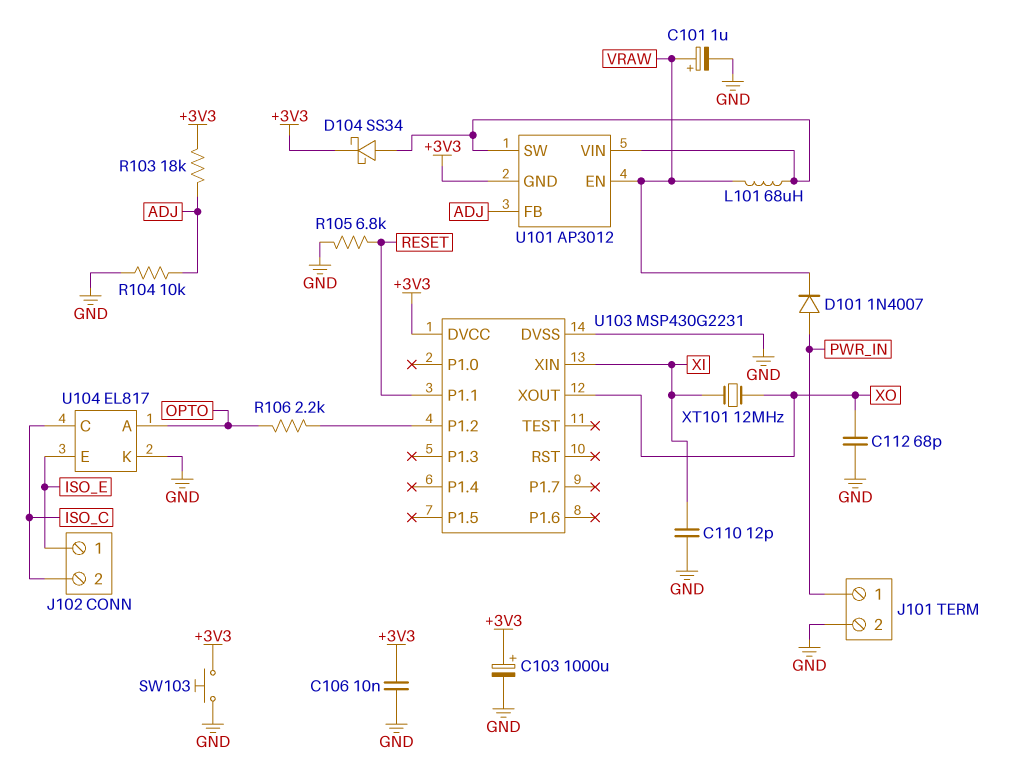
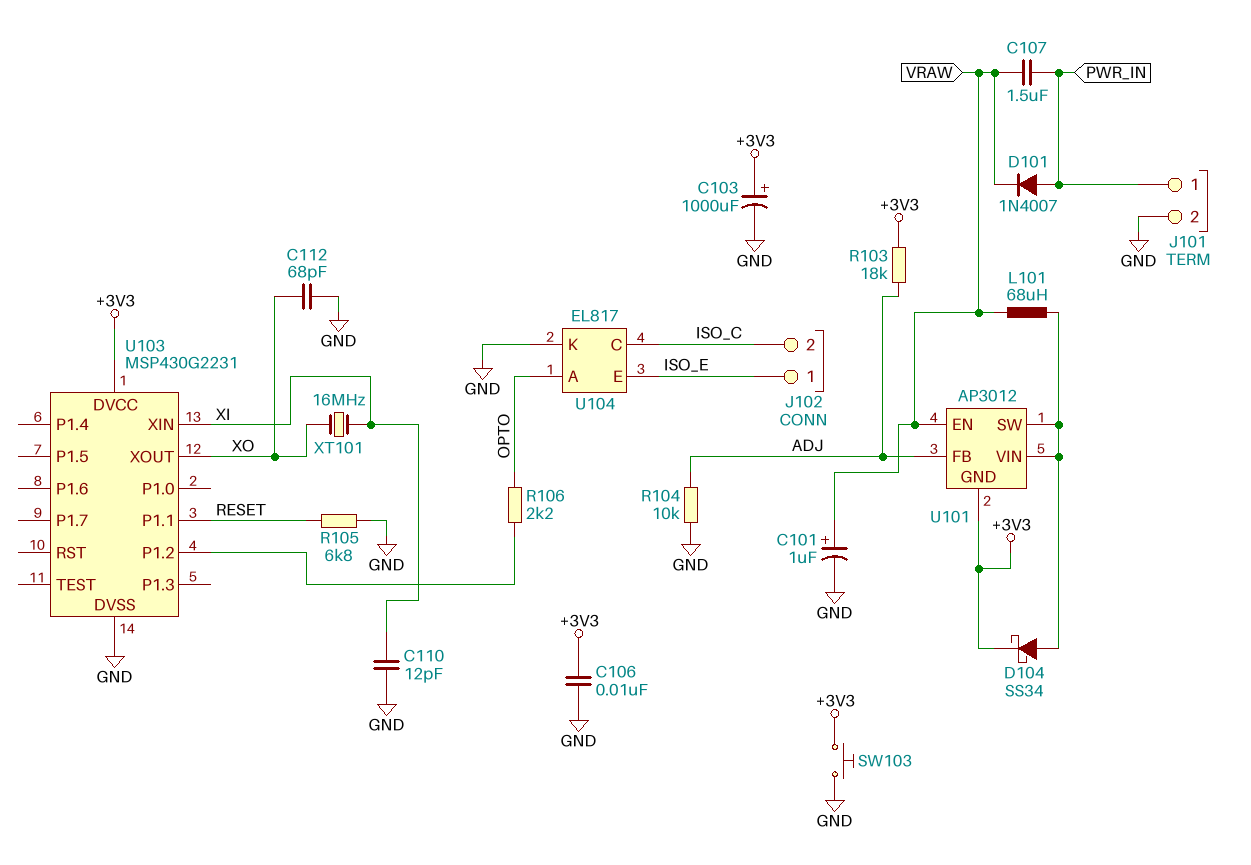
C107: none -> 1.5uF (PWR_IN, VRAW)
XT101: 12MHz (XI, XO) -> 16MHz (XI, XO)

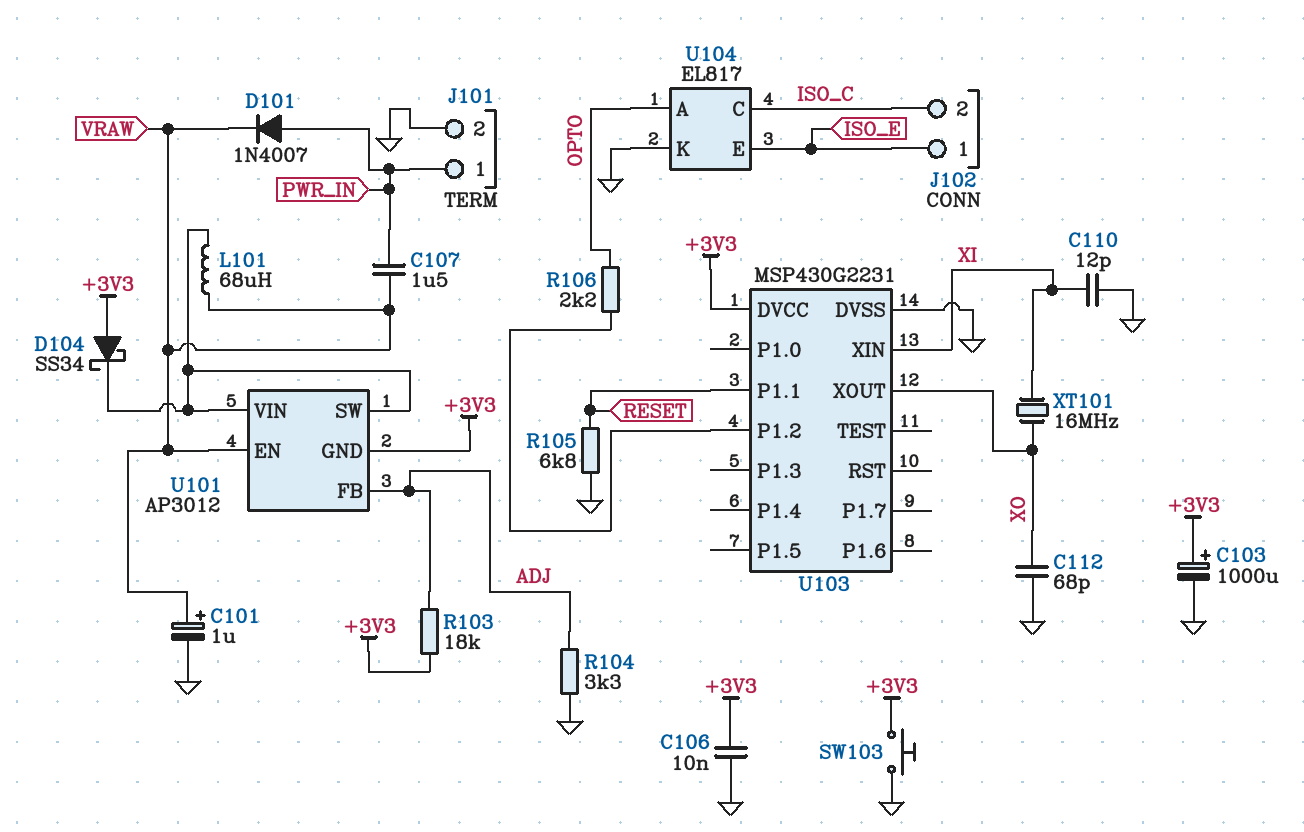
D104: schottky SS34 (A U101/SW, K +3V3) -> schottky SS34 (A +3V3, K U101/SW)
R104: 10k (ADJ, GND) -> 3.3k (ADJ, GND)

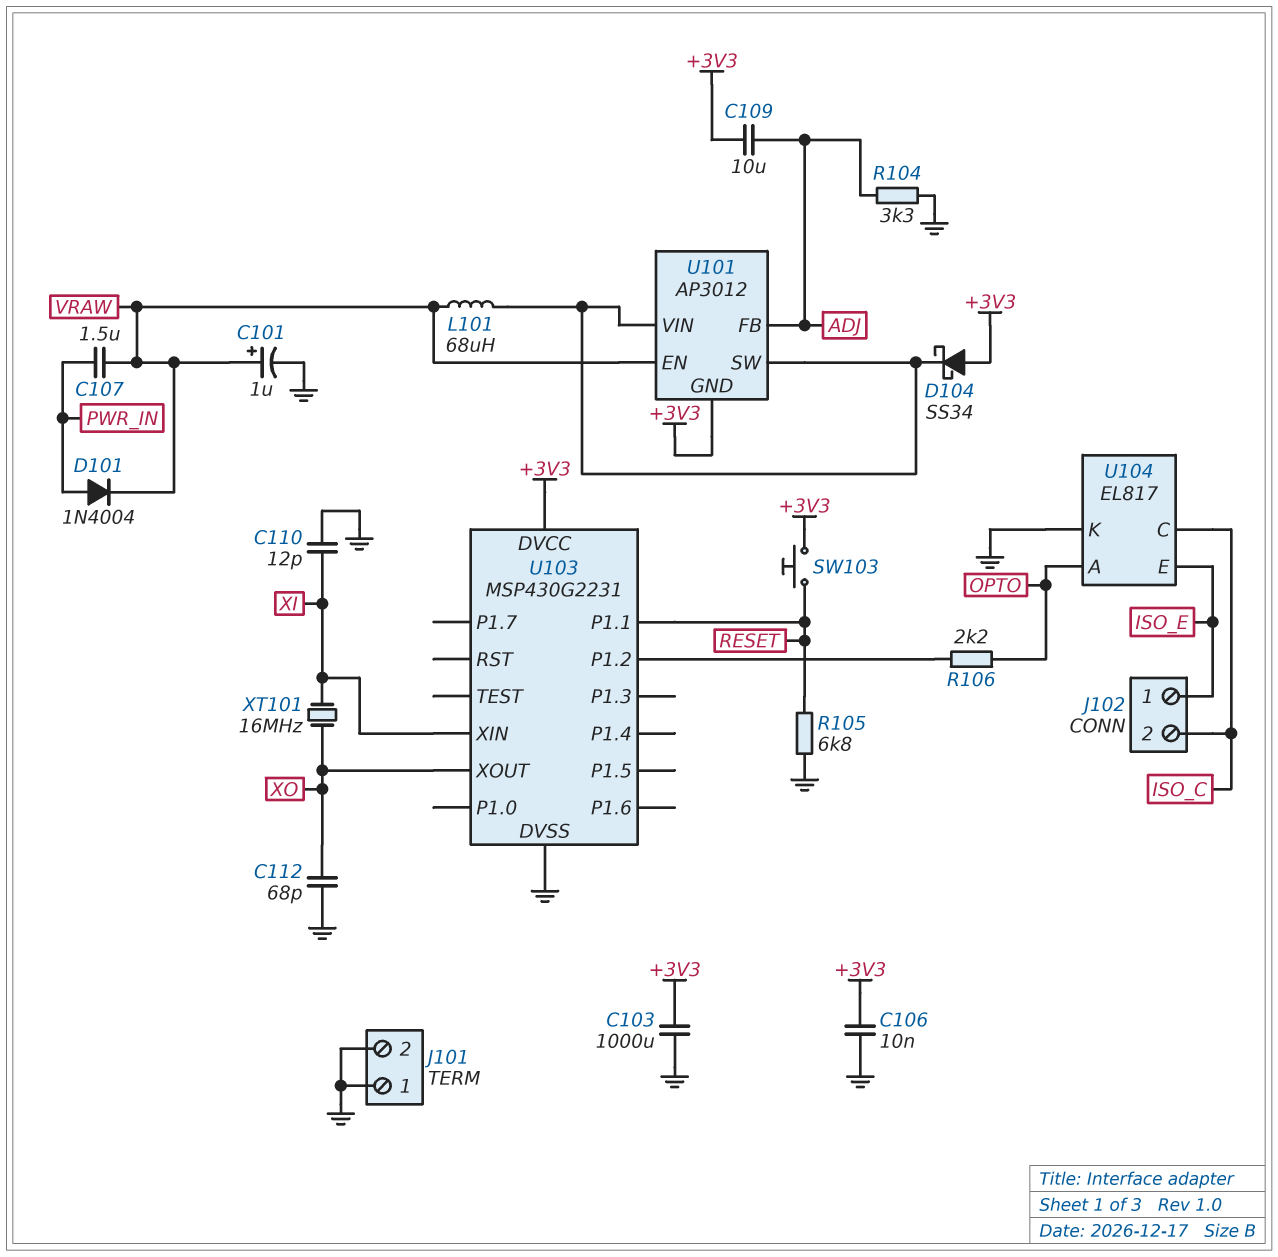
C103: 1000uF (plus +3V3, minus GND) -> 1000uF (+3V3, GND)
C109: none -> 10uF (+3V3, ADJ)
D101: diode 1N4007 (A PWR_IN, K VRAW) -> diode 1N4004 (A PWR_IN, K VRAW)
J101 pin 1: PWR_IN -> GND
R103: 18k (+3V3, ADJ) -> none
SW103: button (+3V3, GND) -> button (+3V3, RESET)

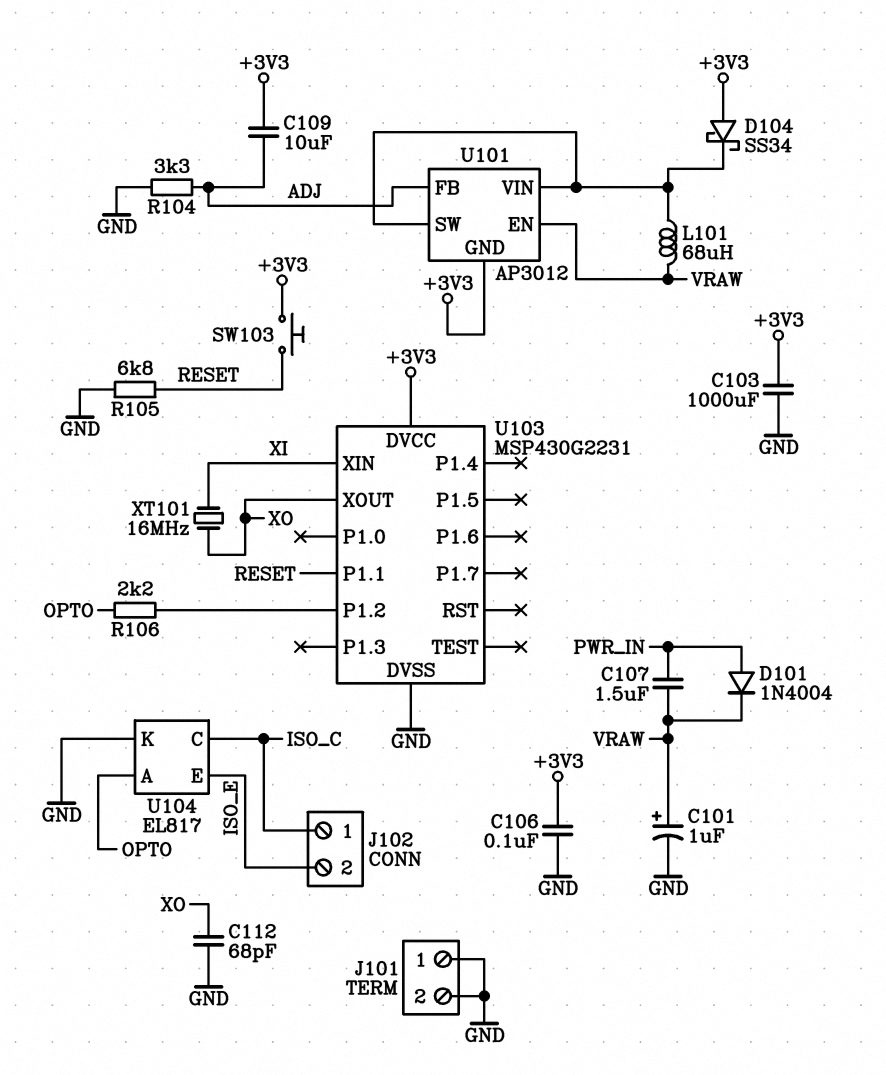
C106: 10nF (+3V3, GND) -> 100nF (+3V3, GND)
C110: 12pF (GND, XI) -> none
J102 pin 1: ISO_E -> ISO_C
J102 pin 2: ISO_C -> ISO_E

